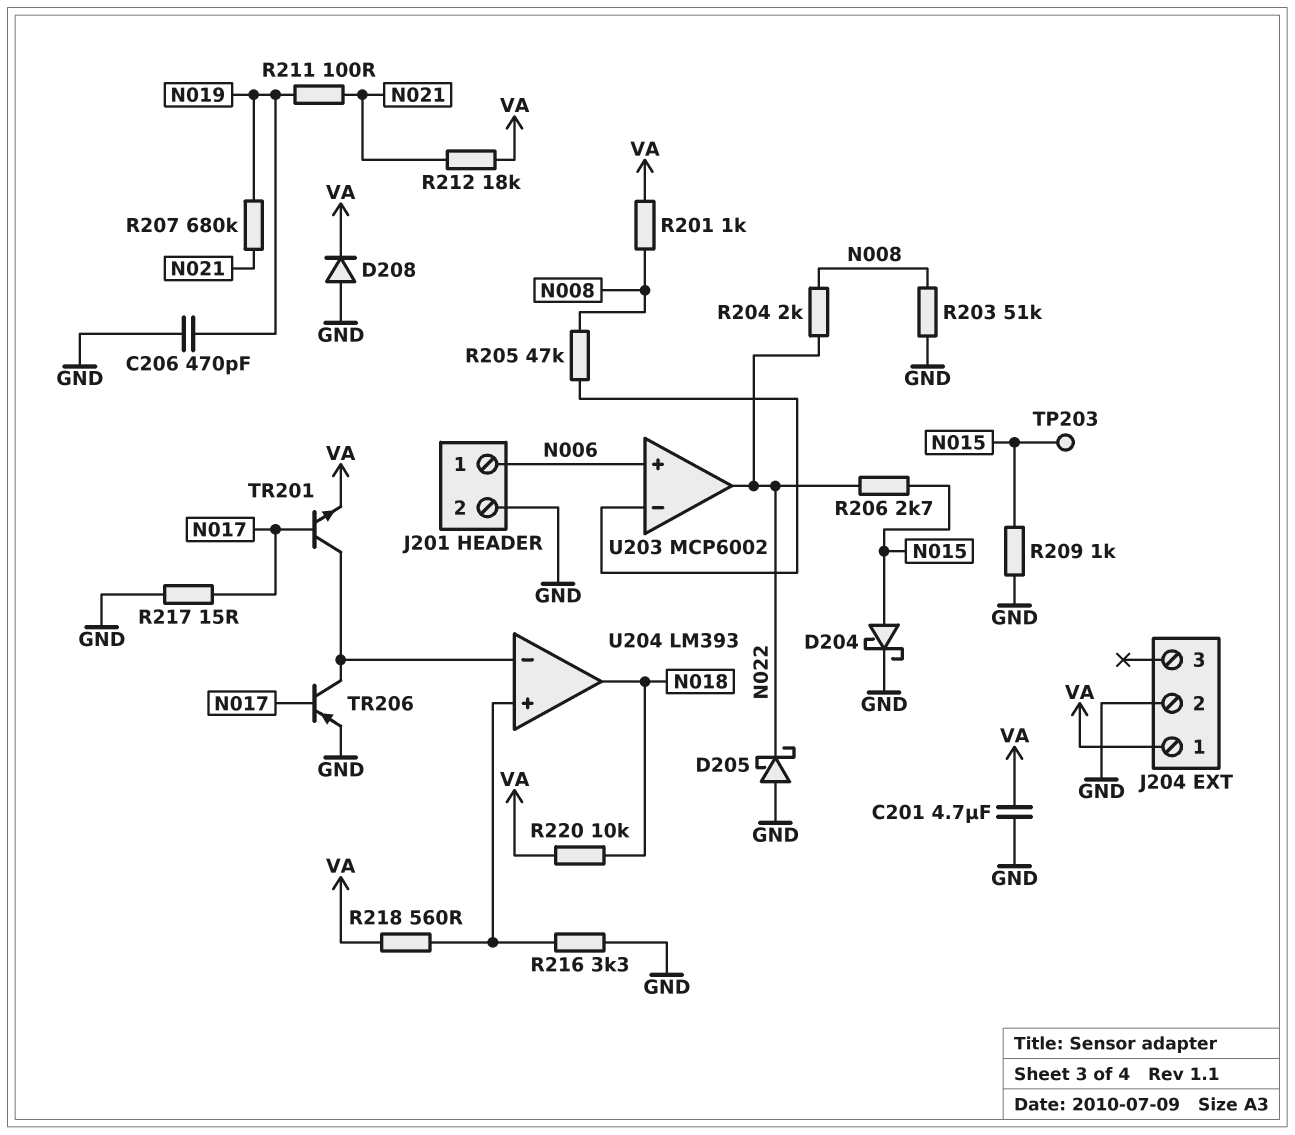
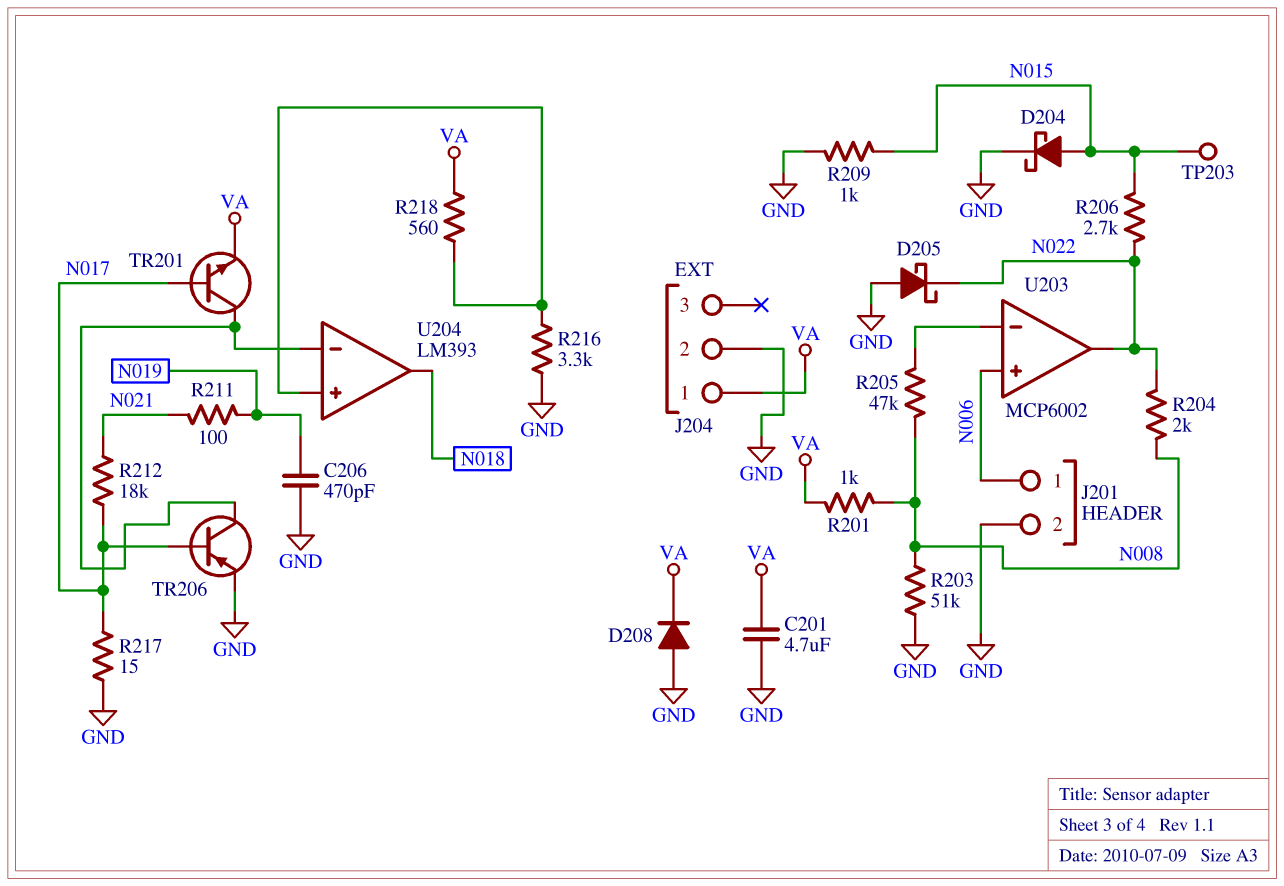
R207: 680k (N019, N021) -> none
R212: 18k (N021, VA) -> 18k (N017, N021)
R220: 10k (N018, VA) -> none

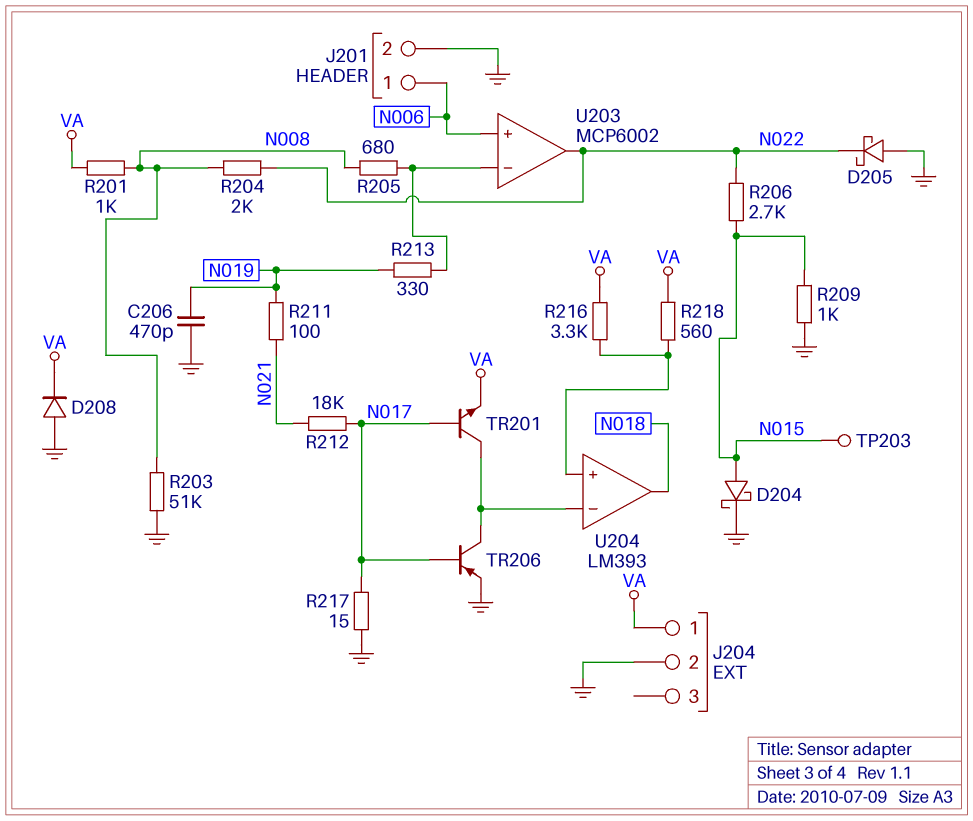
C201: 4.7uF (GND, VA) -> none
R205: 47k (N008, U203/in-) -> 680 (N008, U203/in-)
R213: none -> 330 (N019, U203/in-)
R216: 3.3k (GND, U204/in+) -> 3.3k (U204/in+, VA)

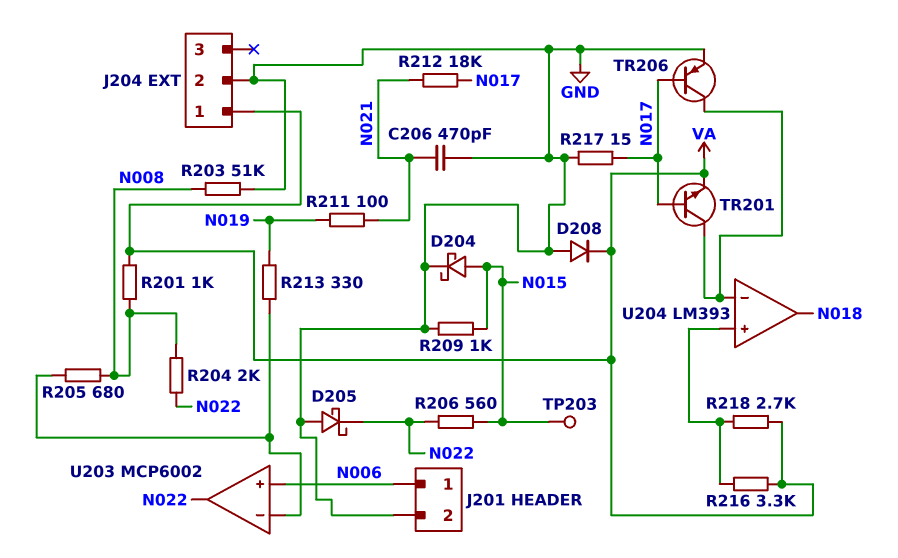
C206: 470pF (GND, N019) -> 470pF (GND, N021)
R206: 2.7k (N015, N022) -> 560 (N015, N022)
R218: 560 (U204/in+, VA) -> 2.7k (U204/in+, VA)

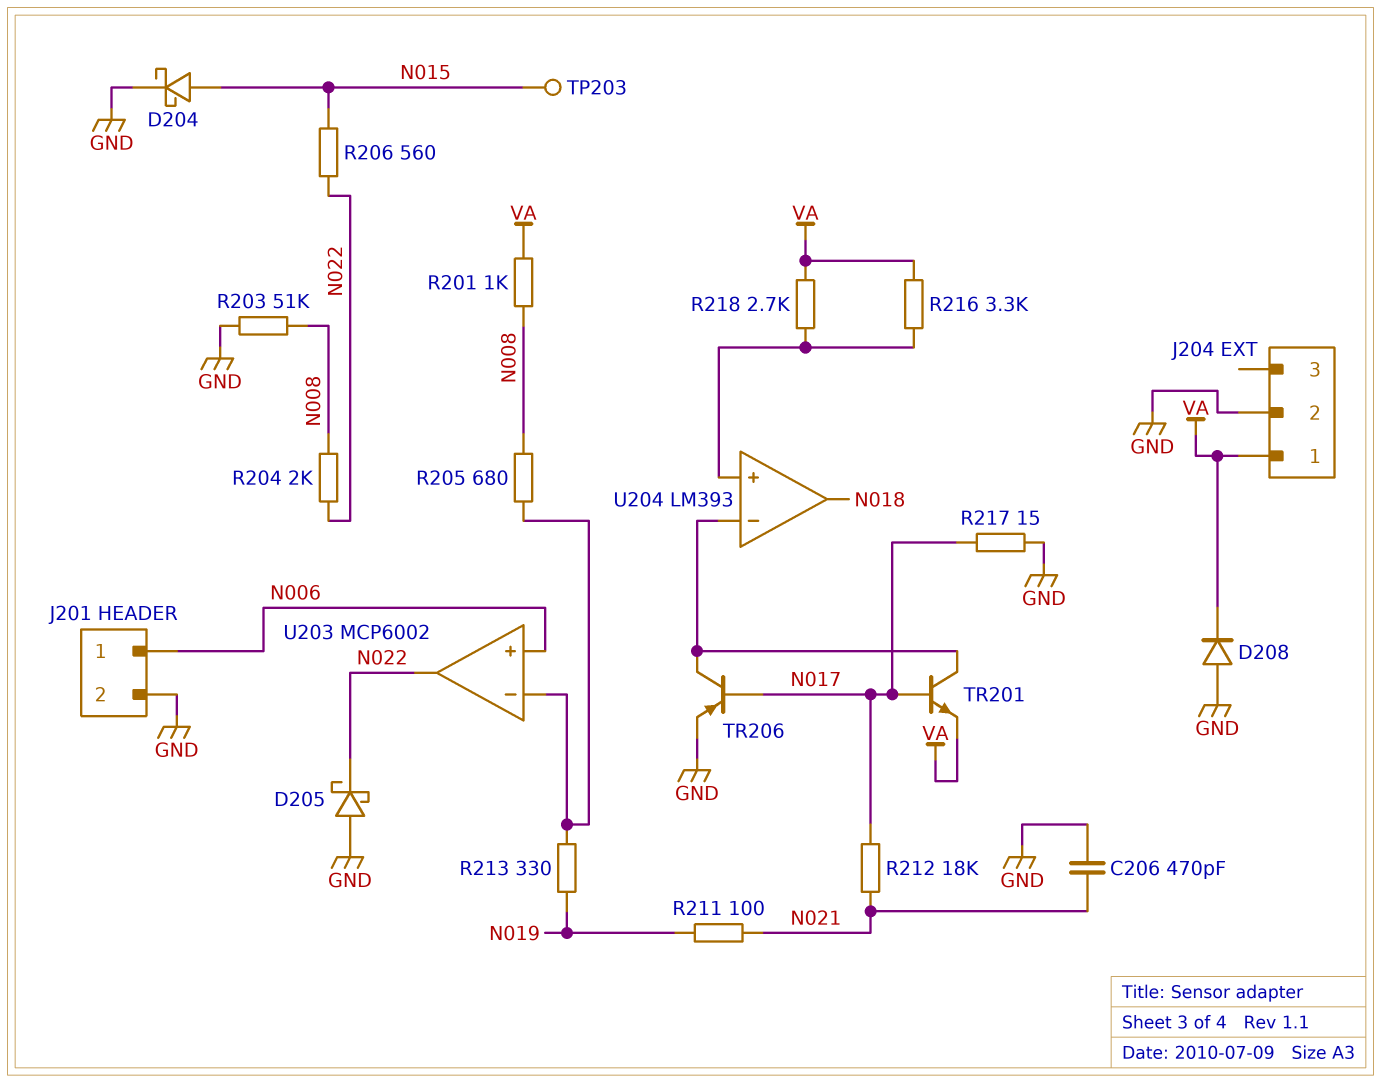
R209: 1k (GND, N015) -> none

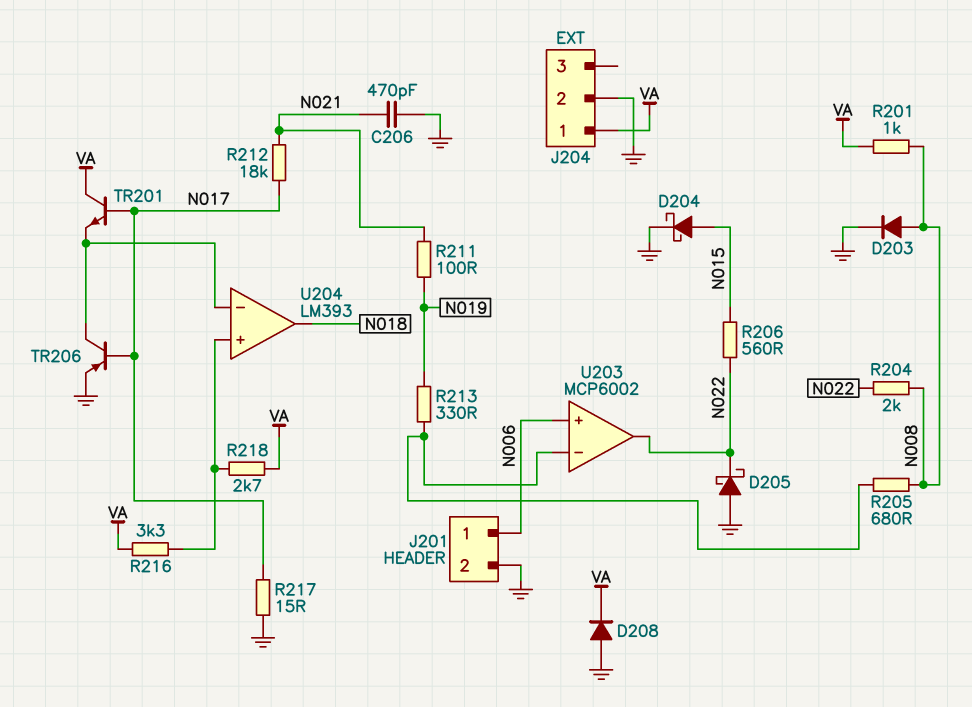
D203: none -> diode (A N008, K GND)
R203: 51k (GND, N008) -> none
TP203: test point (N015) -> none
TR201: NPN (B N017, C U204/in-, E VA) -> NPN (B N017, C VA, E U204/in-)

